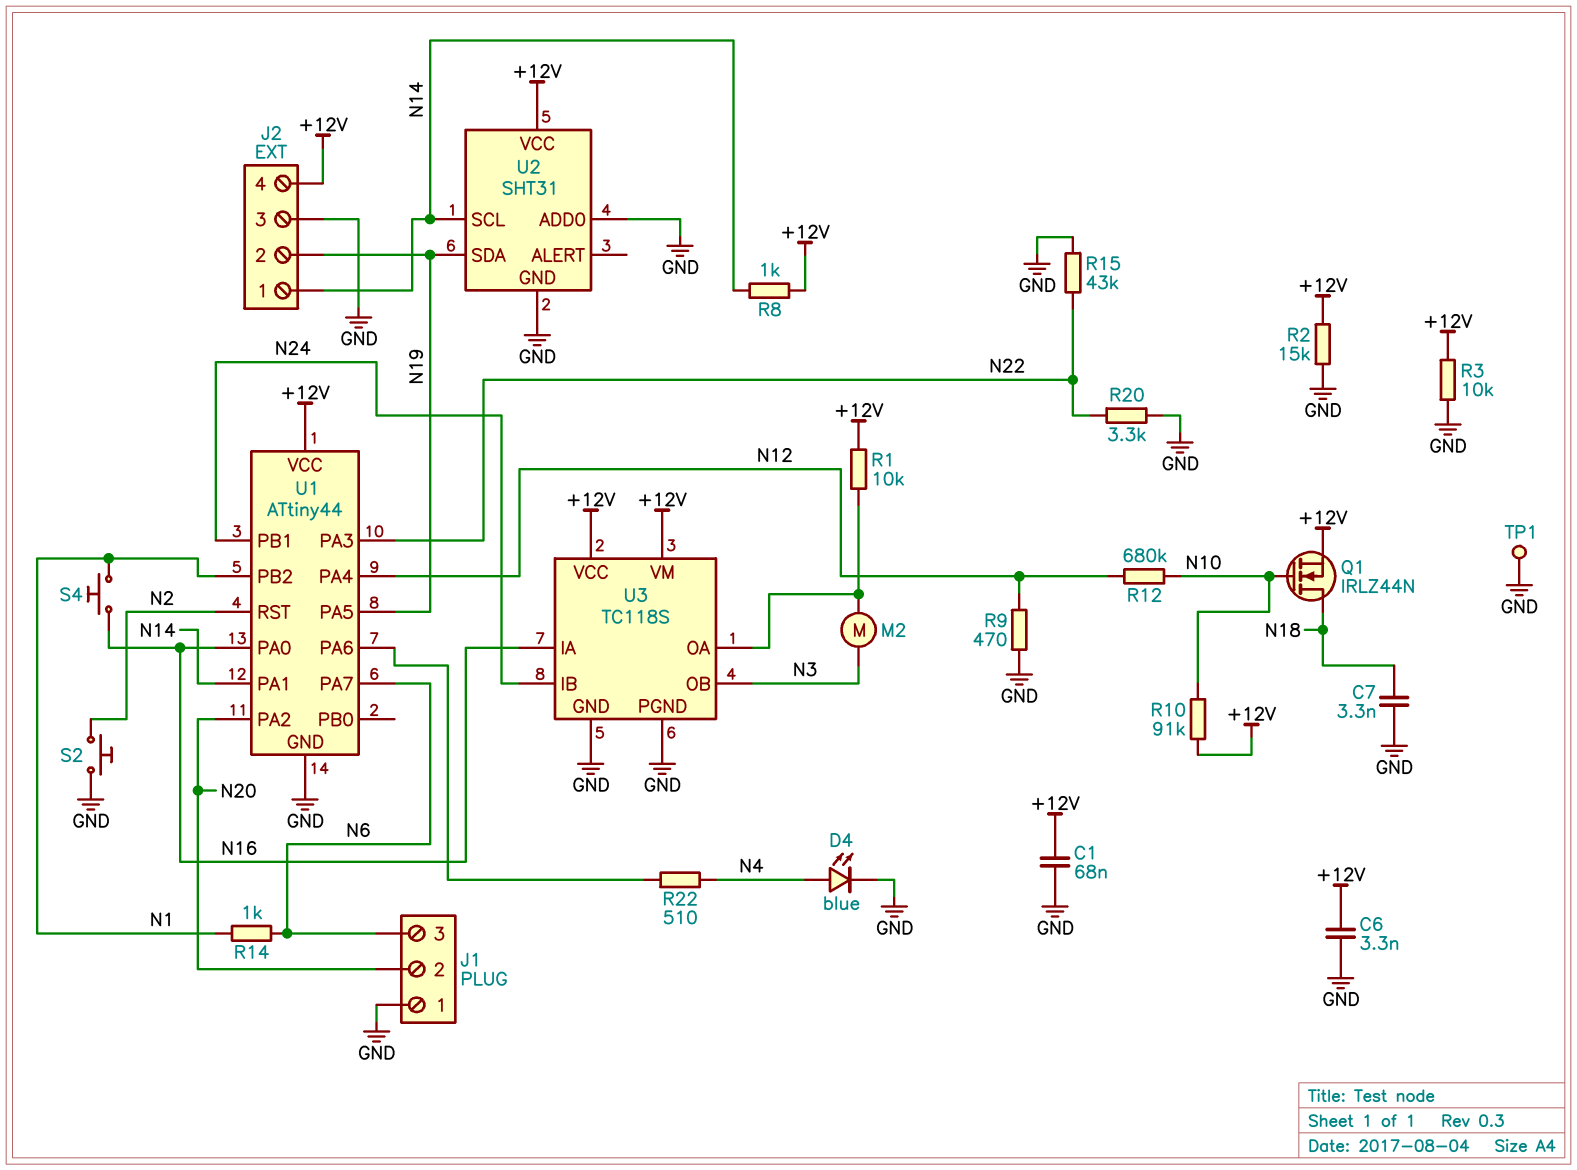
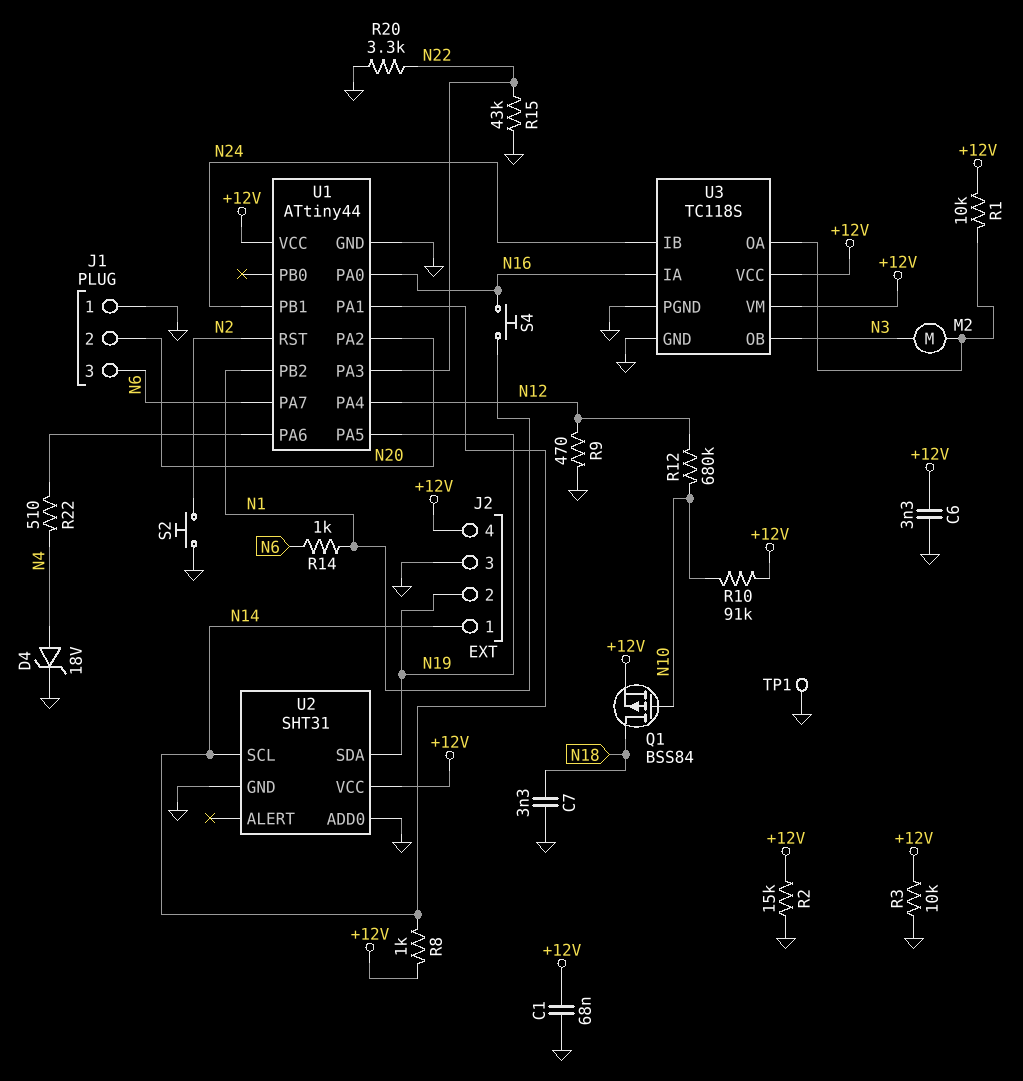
D4: LED blue (A N4, K GND) -> zener 18V (A N4, K GND)
Q1: NMOS IRLZ44N (G N10, D N18, S +12V) -> PMOS BSS84 (G N10, D N18, S +12V)

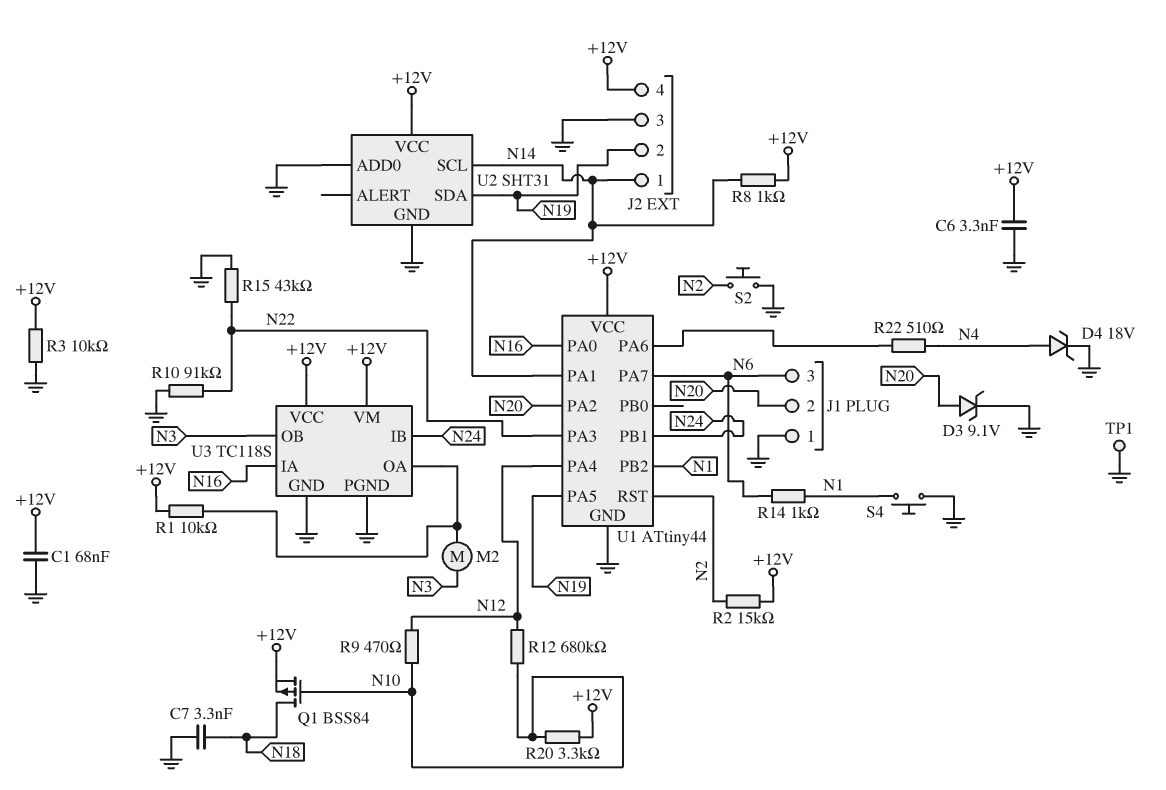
D3: none -> zener 9.1V (A N20, K GND)
R2: 15k (+12V, GND) -> 15k (+12V, N2)
R9: 470 (GND, N12) -> 470 (N10, N12)
R10: 91k (+12V, N10) -> 91k (GND, N22)
R20: 3.3k (GND, N22) -> 3.3k (+12V, N10)
S4: button (N1, N16) -> button (GND, N1)

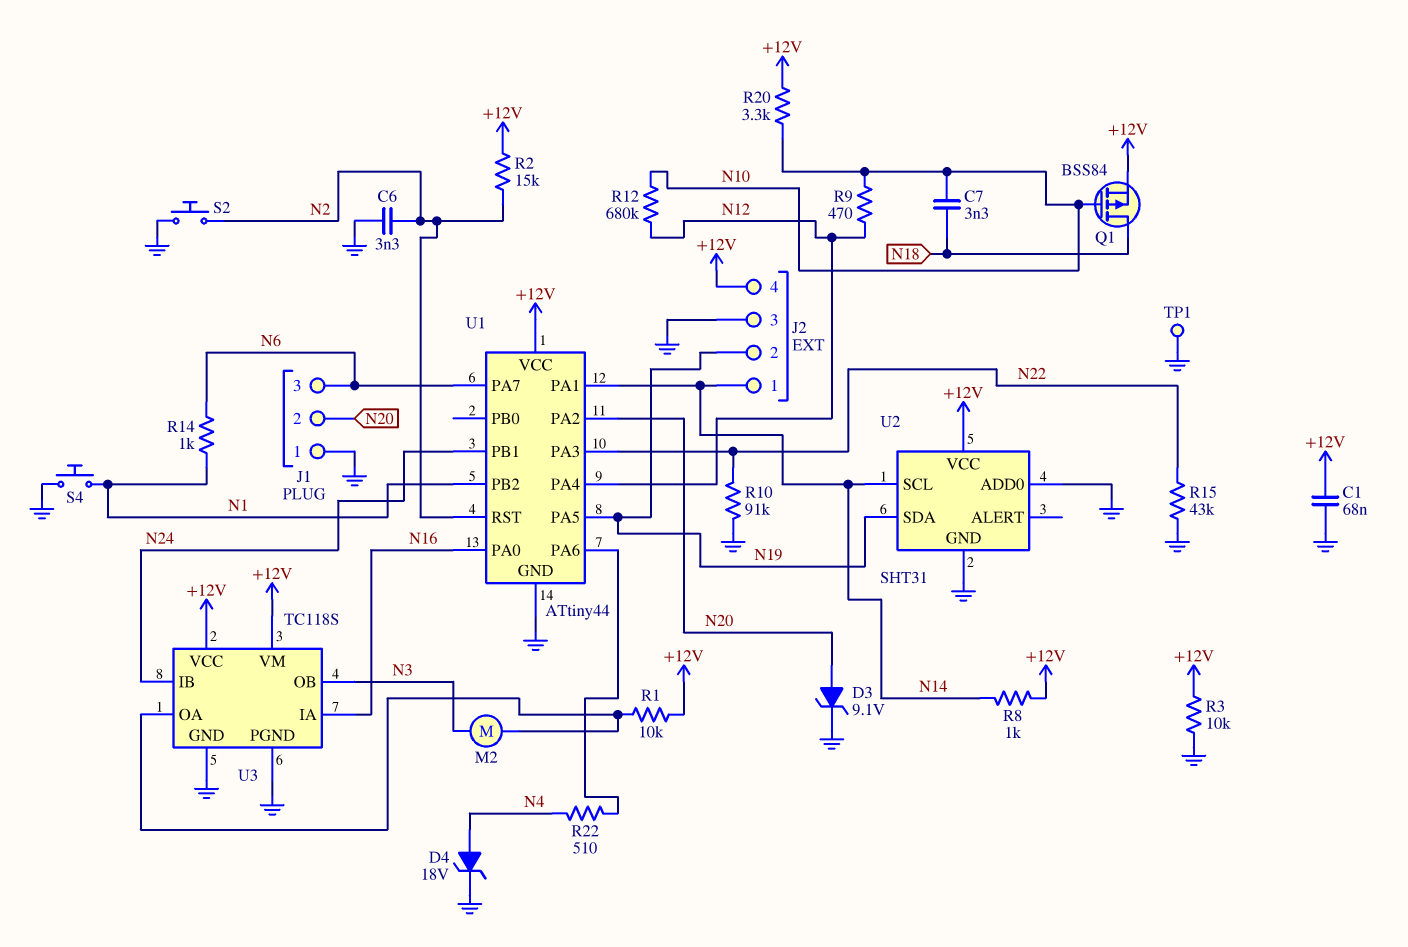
C6: 3.3nF (+12V, GND) -> 3.3nF (GND, N2)
C7: 3.3nF (GND, N18) -> 3.3nF (N10, N18)

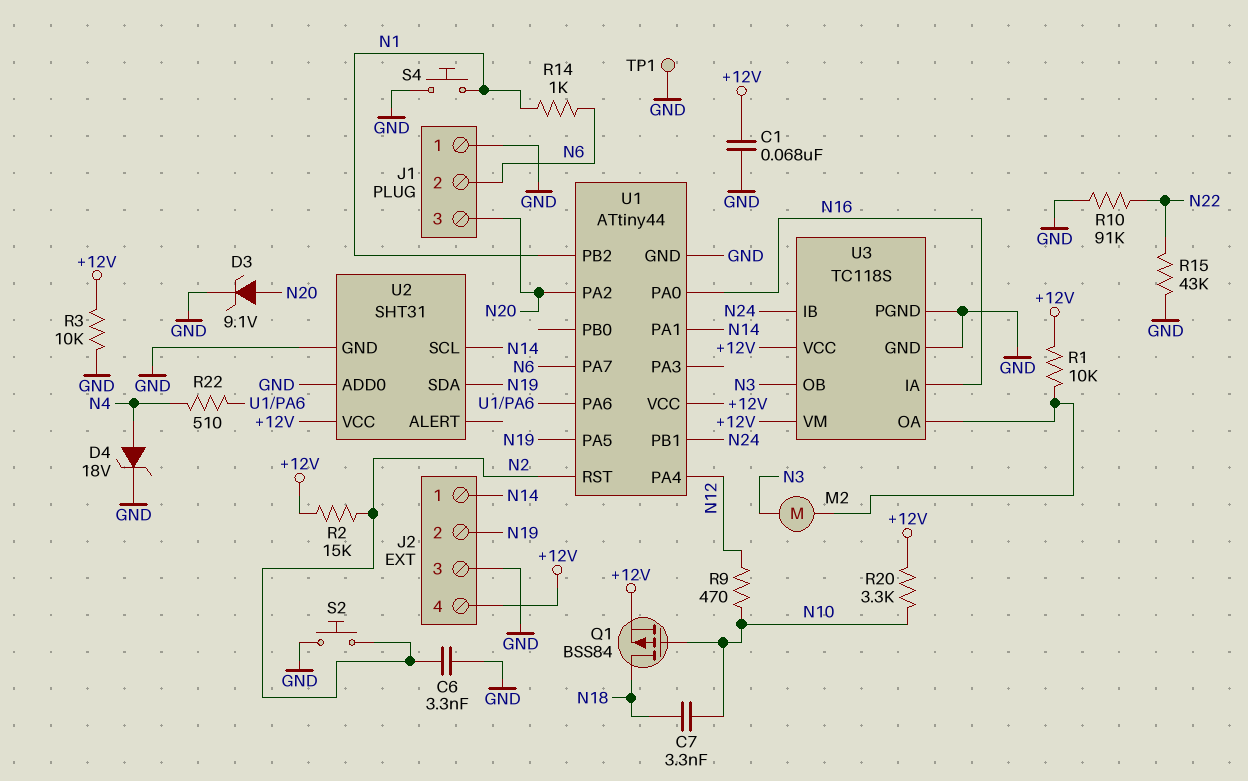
J1 pin 2: N20 -> N6
J1 pin 3: N6 -> N20
R8: 1k (+12V, N14) -> none
R12: 680k (N10, N12) -> none
U1 pin PA3: N22 -> none

